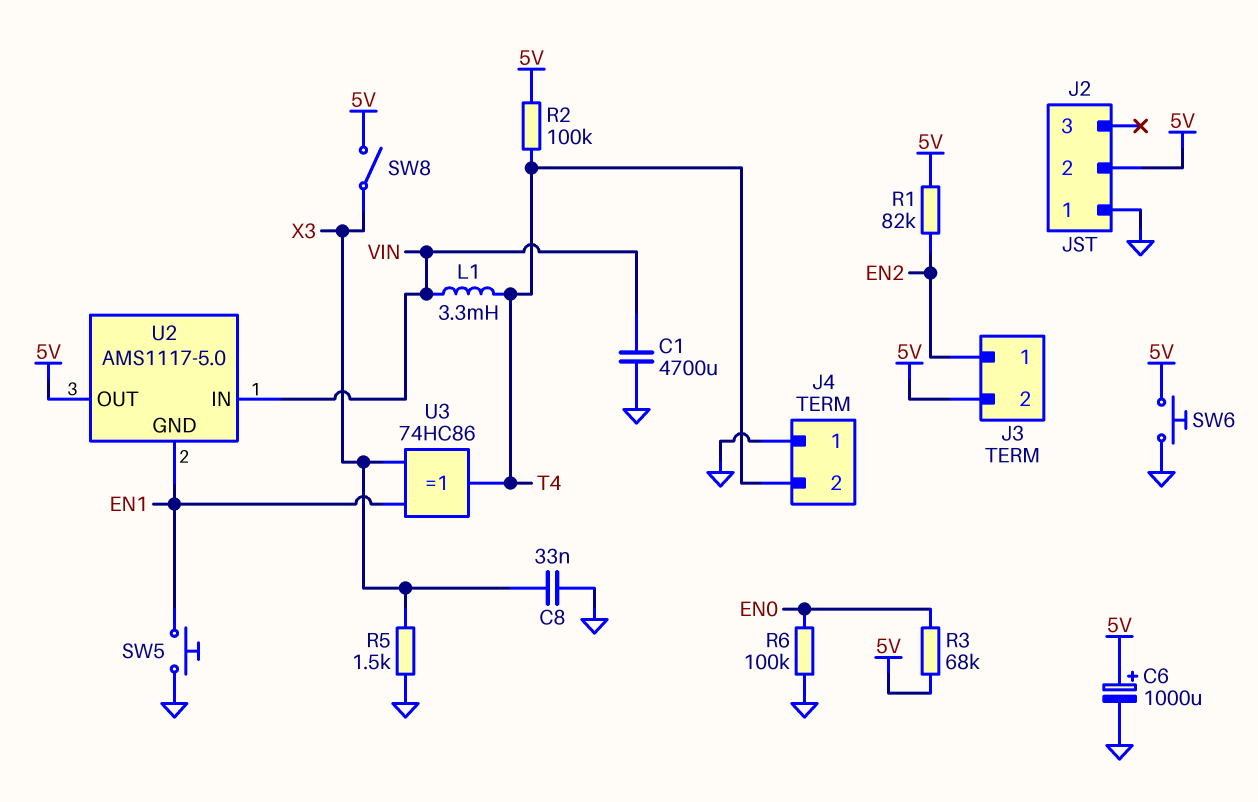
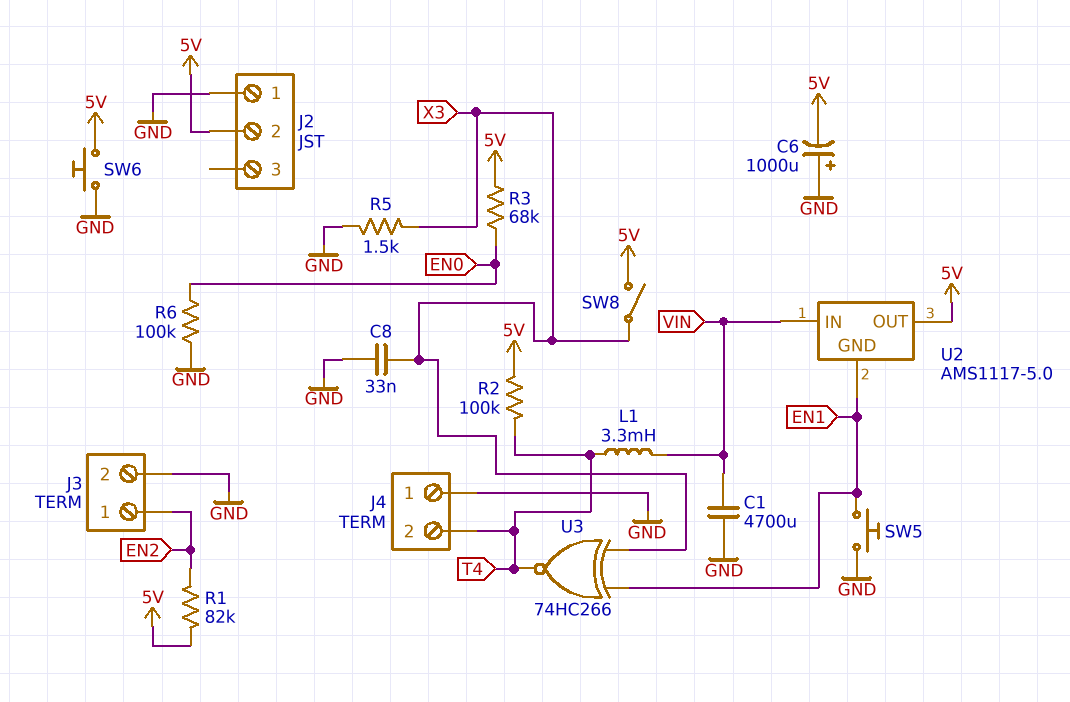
C6: 1000uF (plus 5V, minus GND) -> 1000uF (plus GND, minus 5V)
J3 pin 2: 5V -> GND
U3: XOR 74HC86 (in EN1, in X3, out T4) -> XNOR 74HC266 (in EN1, in X3, out T4)

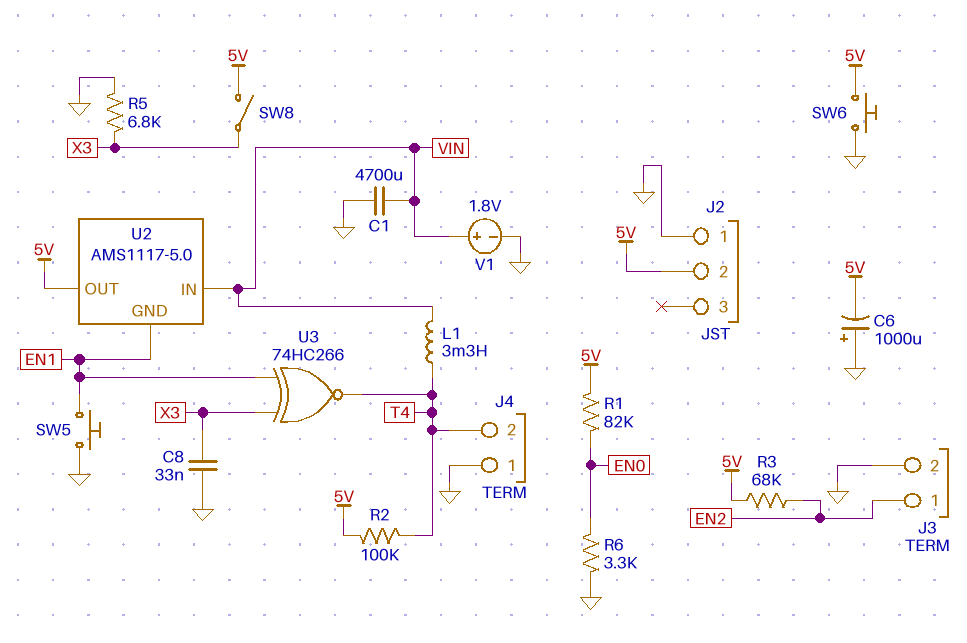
R1: 82k (5V, EN2) -> 82k (5V, EN0)
R3: 68k (5V, EN0) -> 68k (5V, EN2)
R5: 1.5k (GND, X3) -> 6.8k (GND, X3)
R6: 100k (EN0, GND) -> 3.3k (EN0, GND)
V1: none -> 1.8V (plus VIN, minus GND)

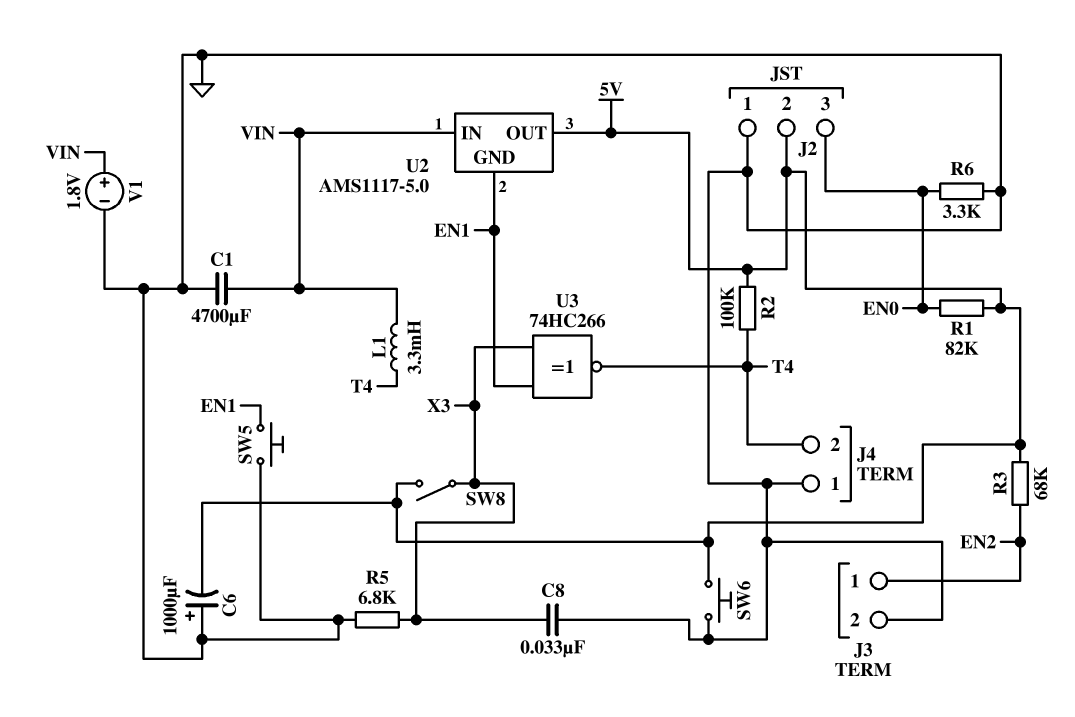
J2 pin 3: none -> EN0

